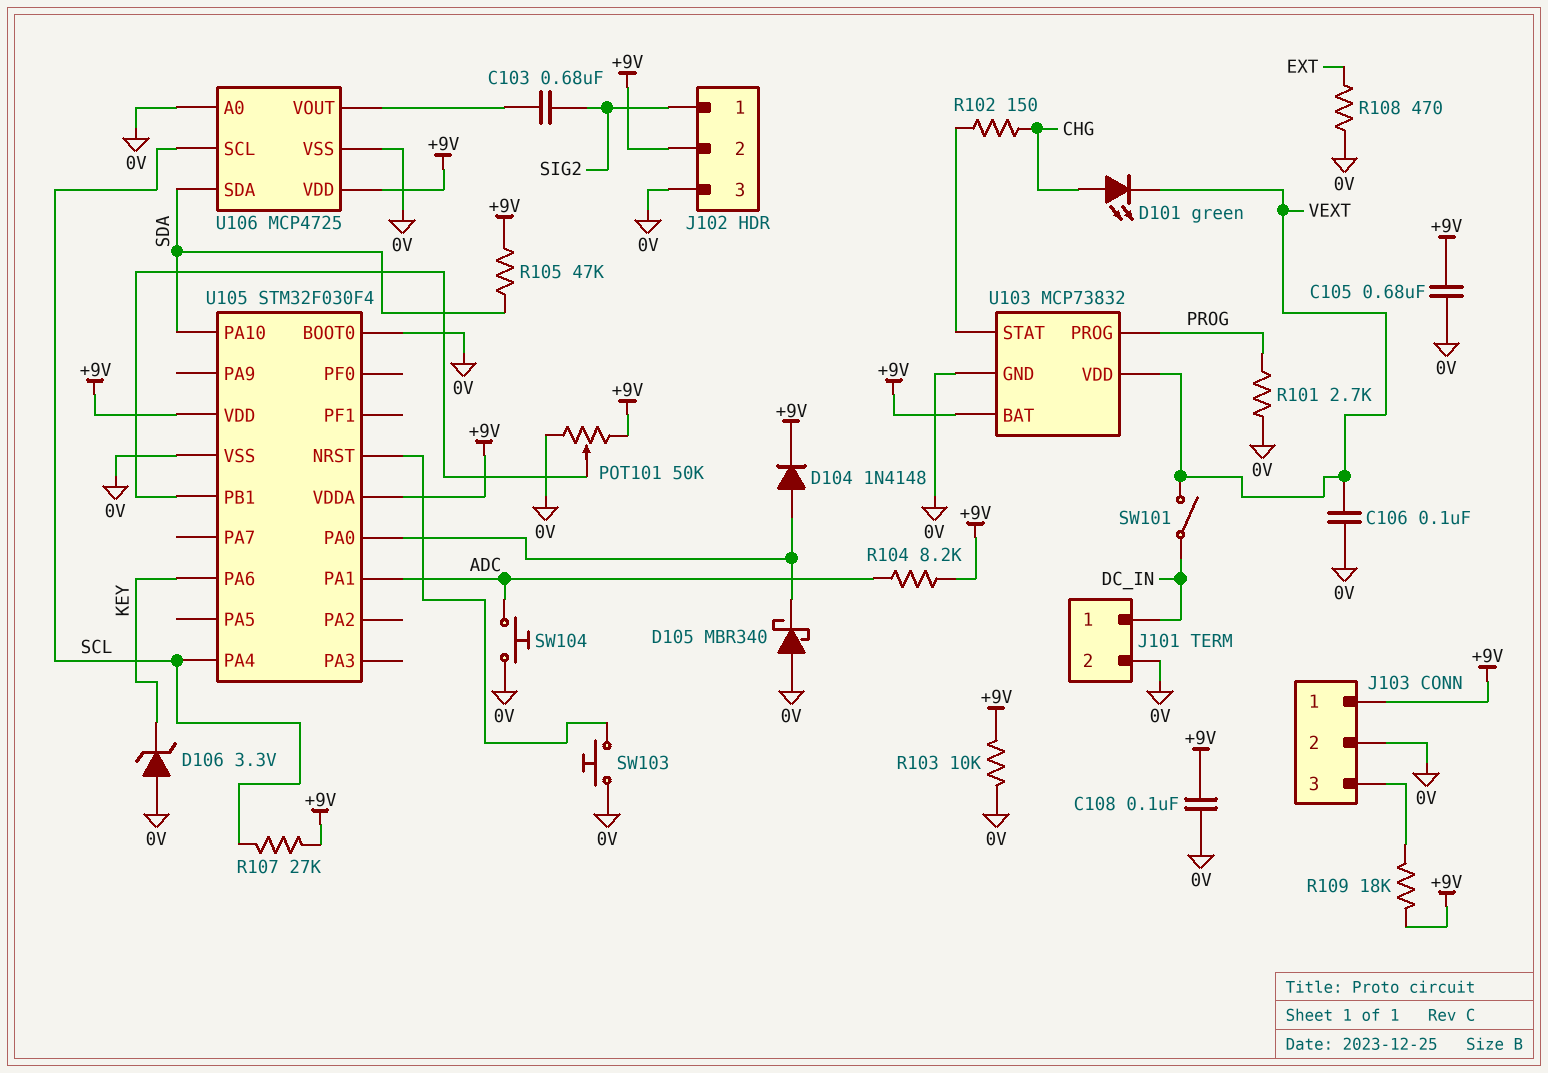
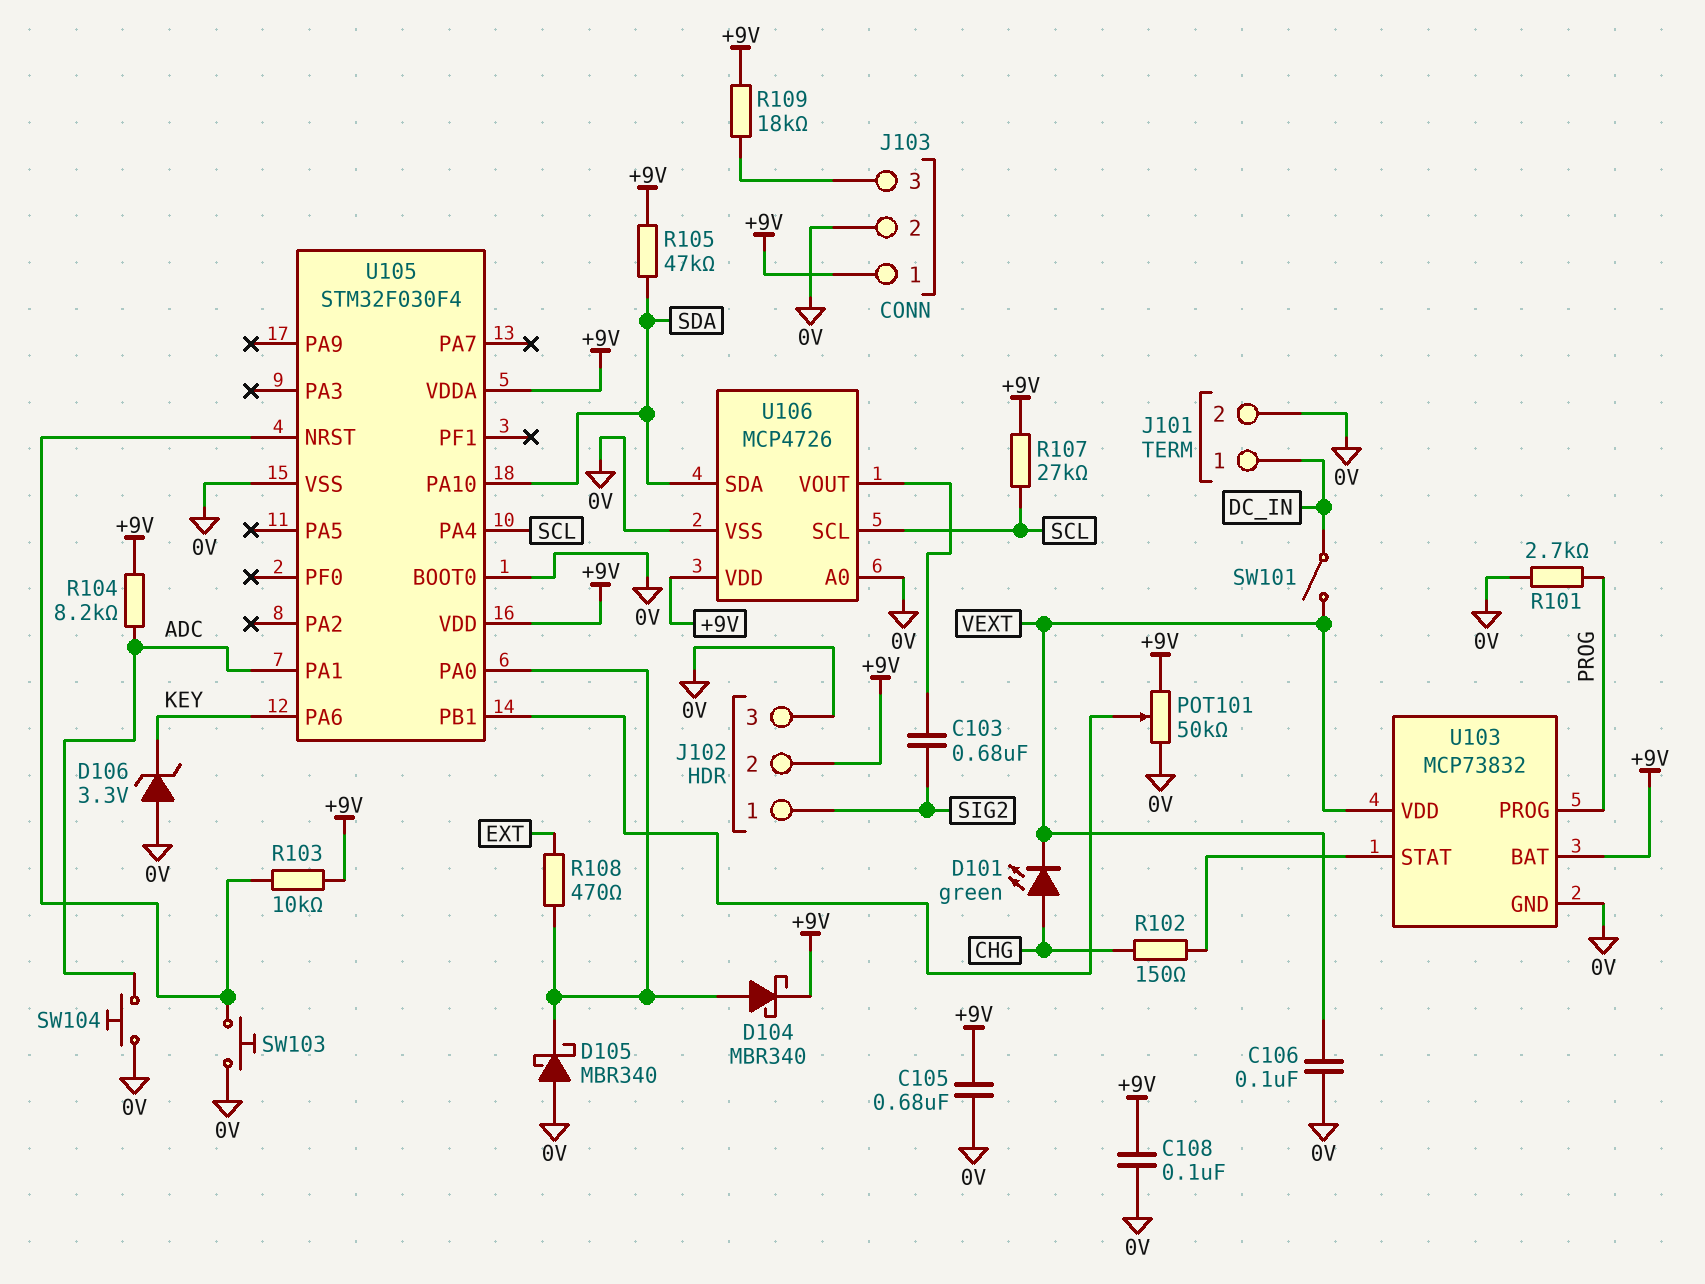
D104: diode 1N4148 (A U105/PA0, K +9V) -> schottky MBR340 (A U105/PA0, K +9V)
R103: 10k (+9V, 0V) -> 10k (+9V, U105/NRST)
R108: 470 (0V, EXT) -> 470 (EXT, U105/PA0)
U106: MCP4725 -> MCP4726

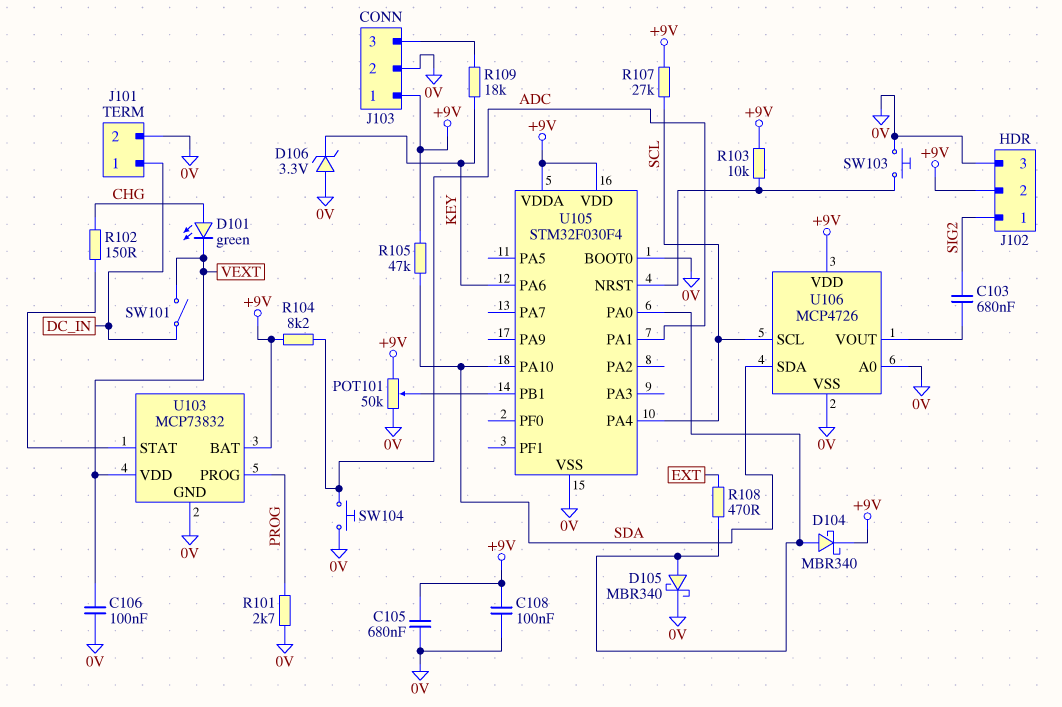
D105: schottky MBR340 (A 0V, K U105/PA0) -> schottky MBR340 (A U105/PA0, K 0V)
R109: 18k (+9V, J103/3) -> 18k (J103/3, KEY)

